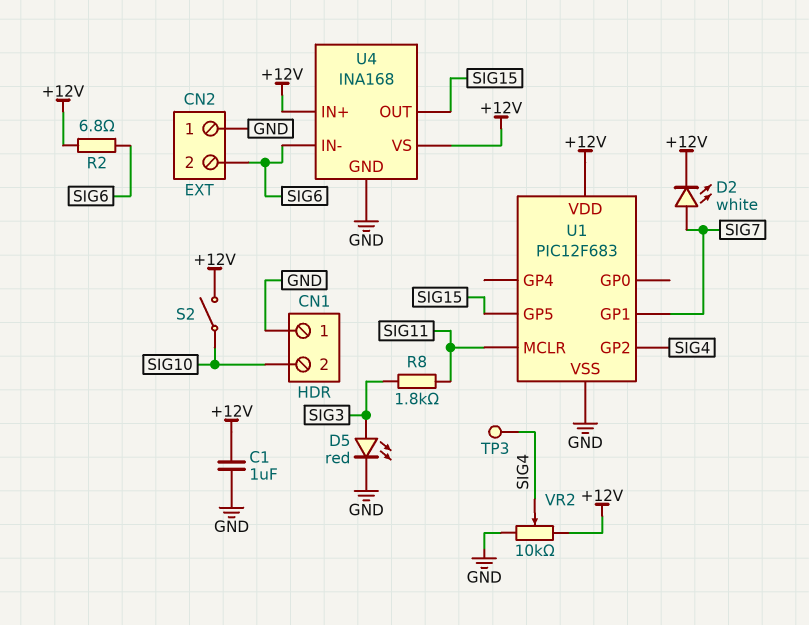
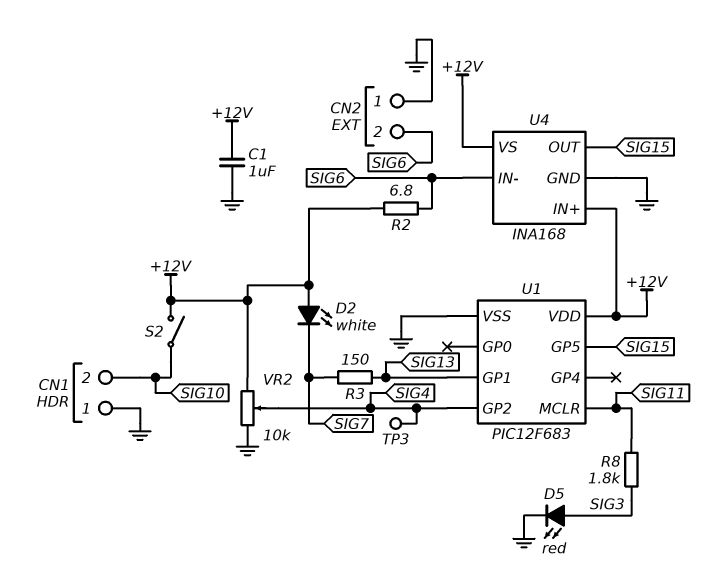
D2: LED white (A SIG7, K +12V) -> LED white (A +12V, K SIG7)
R3: none -> 150 (SIG7, SIG13)
U1 pin GP1: SIG7 -> SIG13

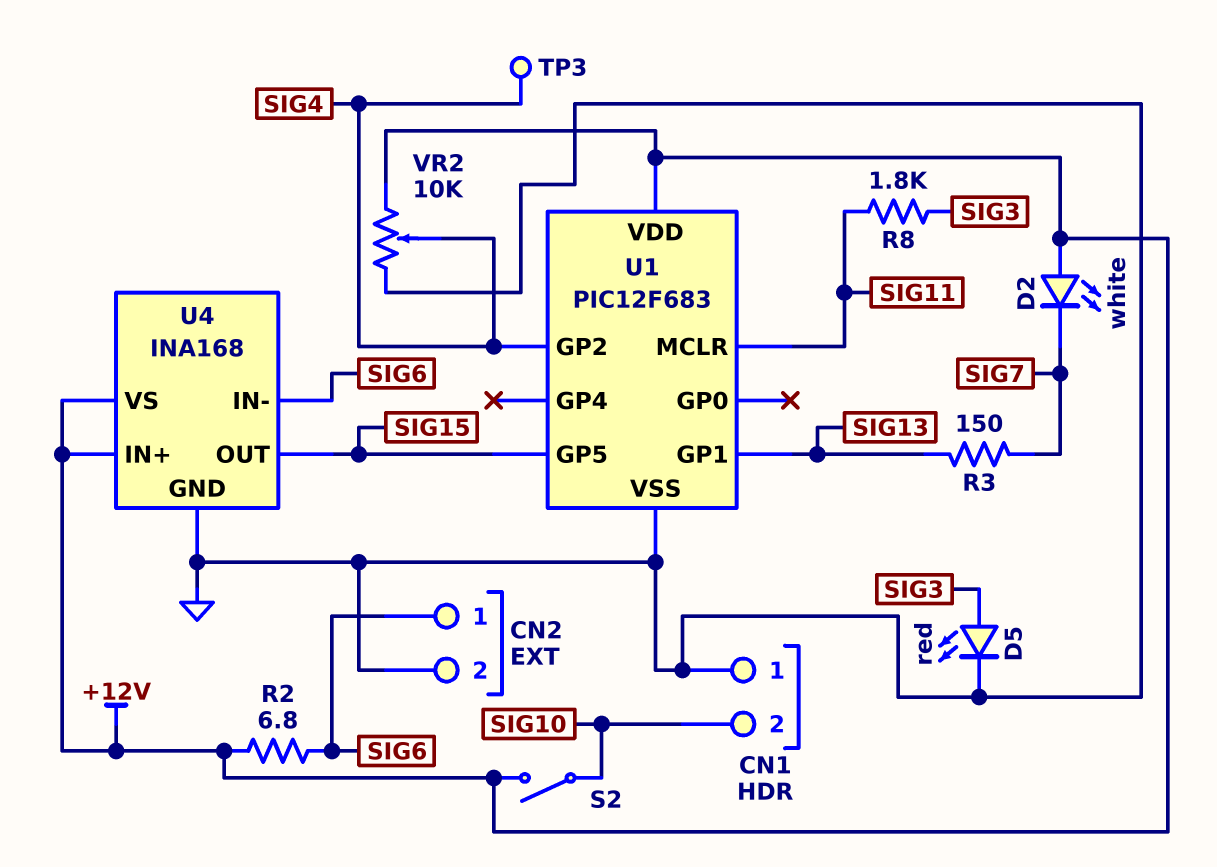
C1: 1uF (+12V, GND) -> none
CN2 pin 1: GND -> SIG6
CN2 pin 2: SIG6 -> GND

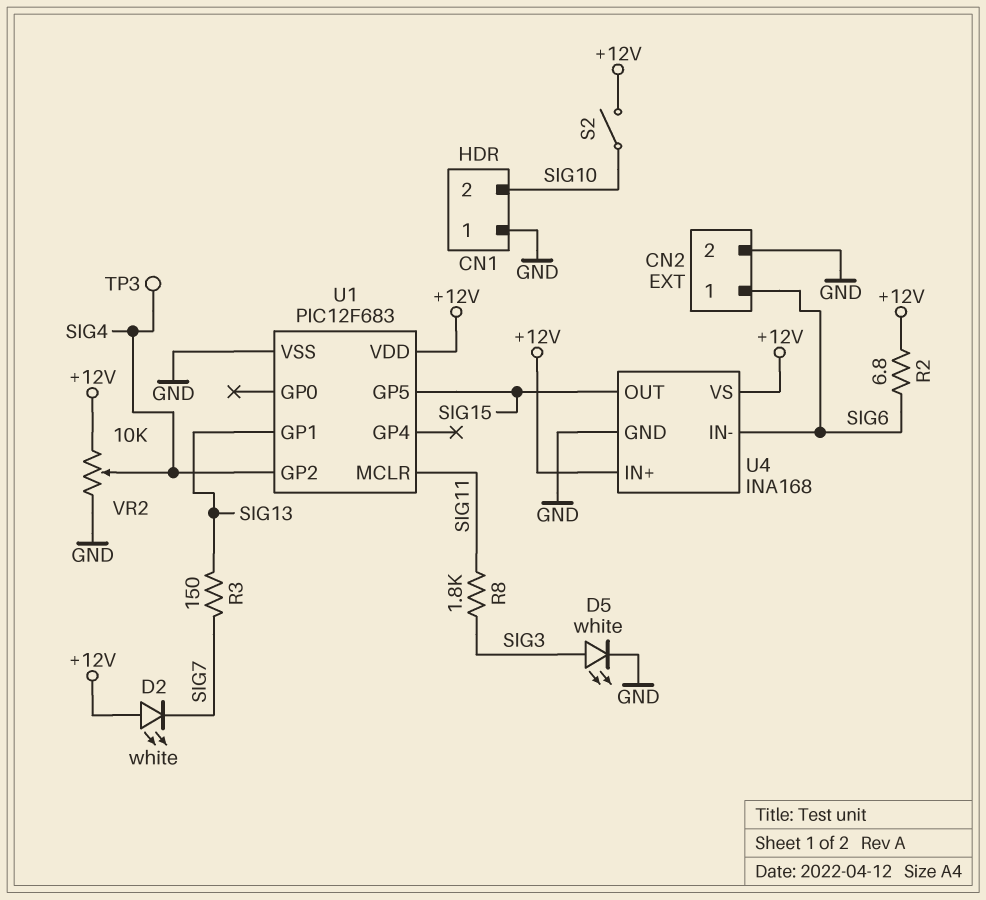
D5: LED red (A SIG3, K GND) -> LED white (A SIG3, K GND)

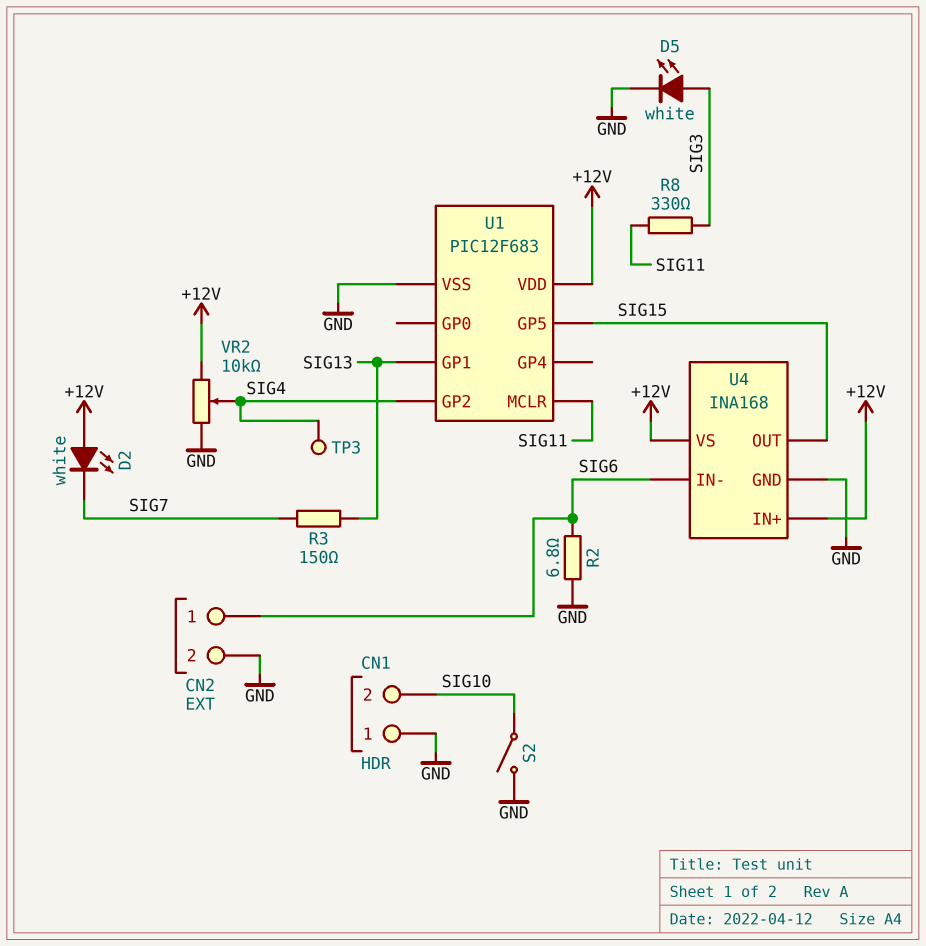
R2: 6.8 (+12V, SIG6) -> 6.8 (GND, SIG6)
R8: 1.8k (SIG3, SIG11) -> 330 (SIG3, SIG11)
S2: switch (+12V, SIG10) -> switch (GND, SIG10)

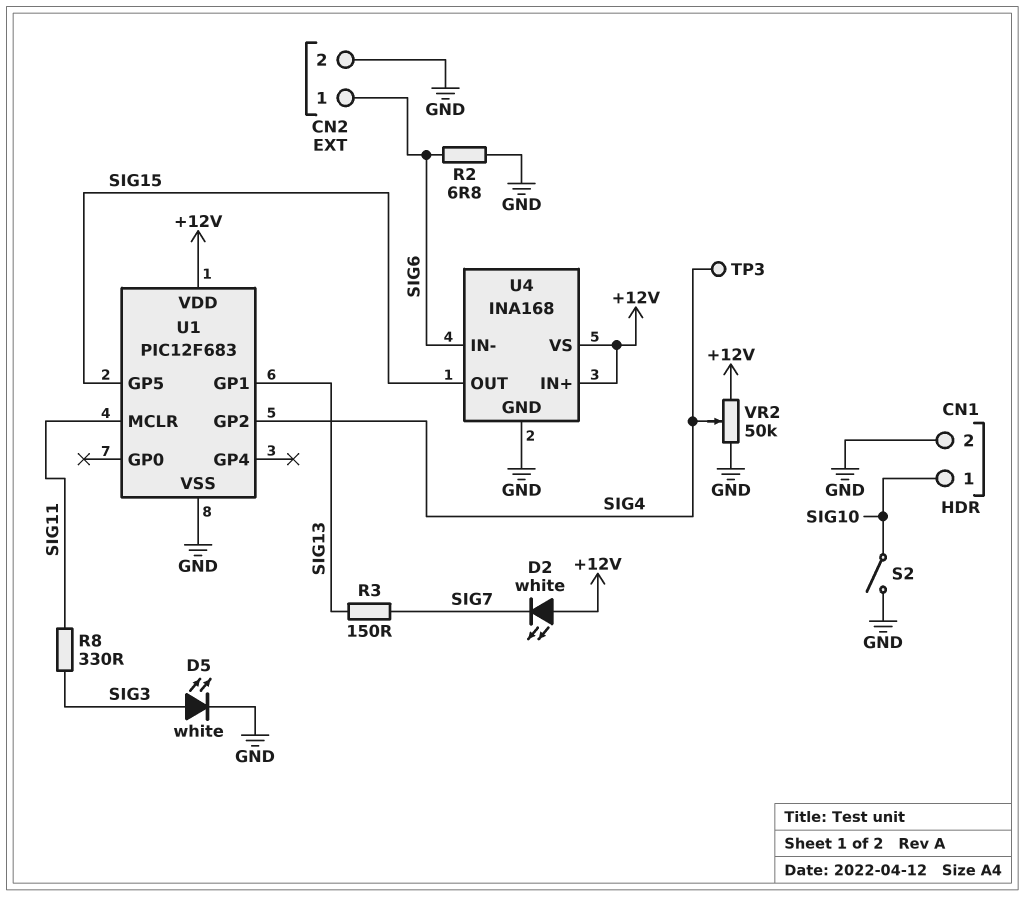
CN1 pin 1: GND -> SIG10
CN1 pin 2: SIG10 -> GND
VR2: 10k (+12V, GND, wiper SIG4) -> 50k (+12V, GND, wiper SIG4)

